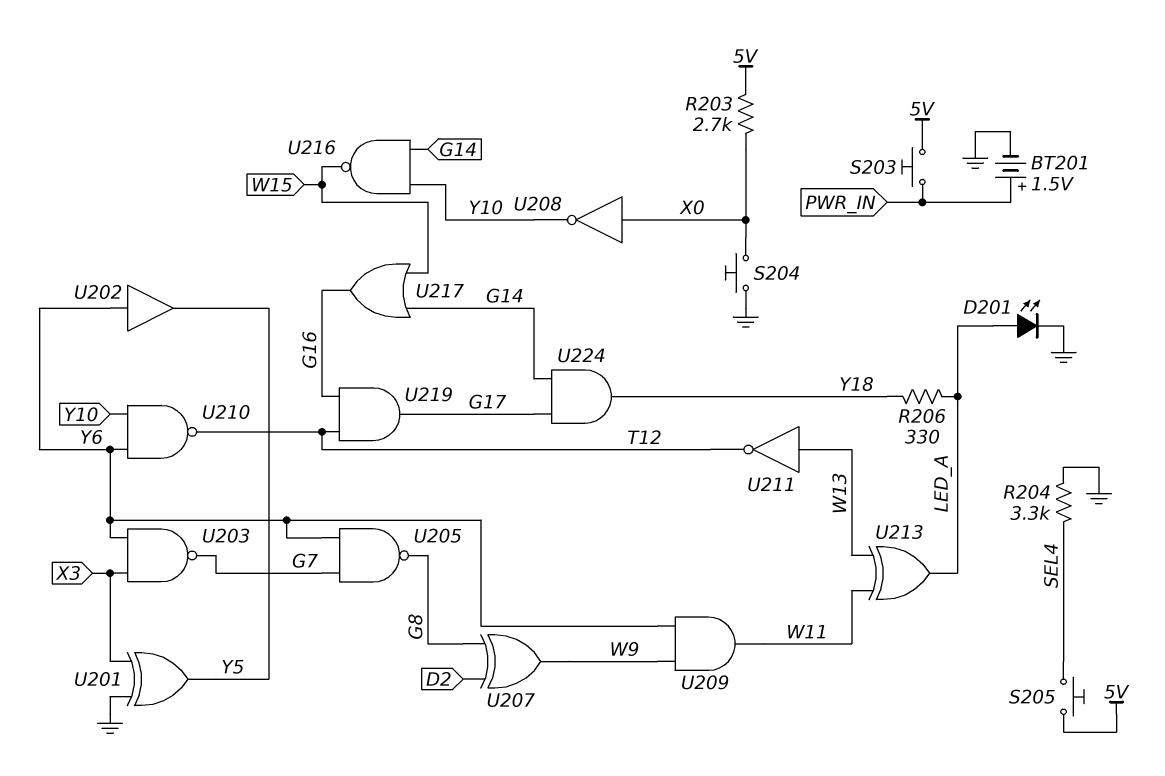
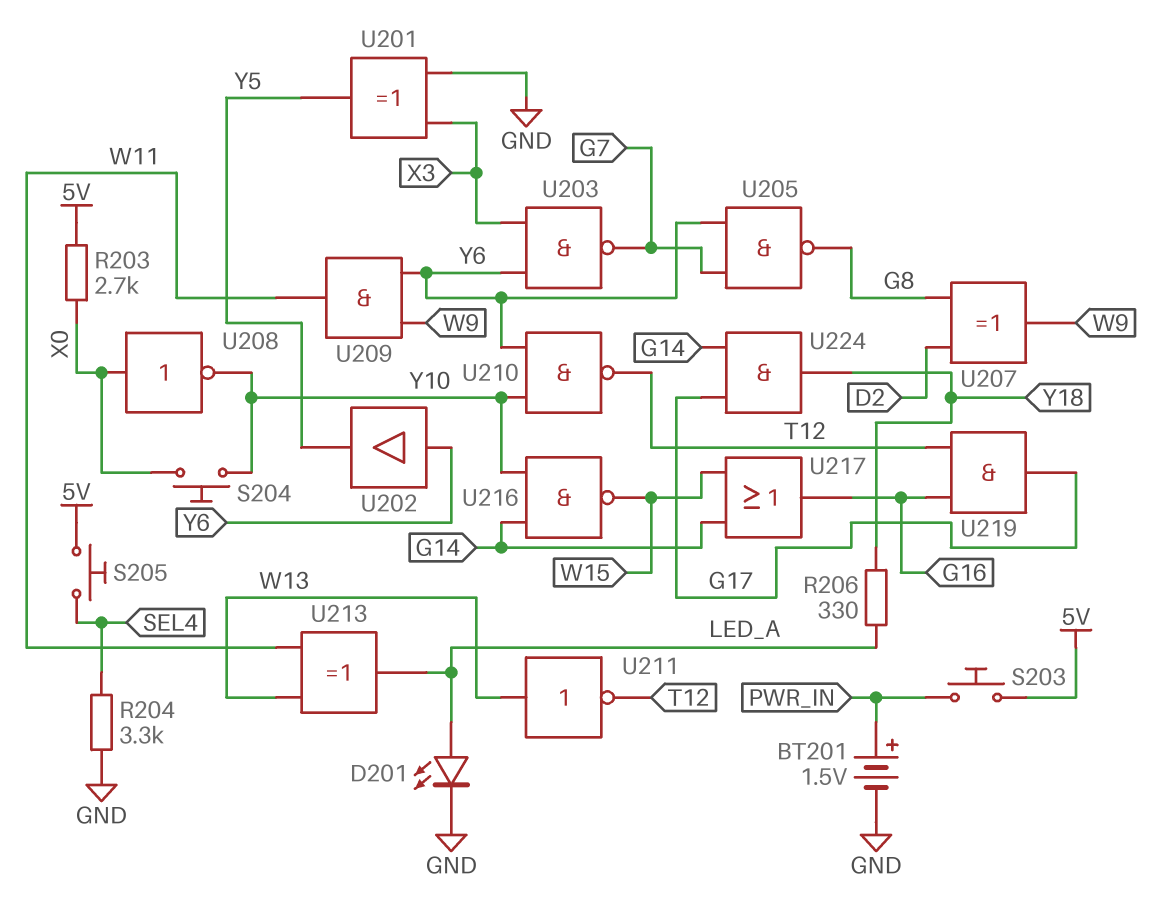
S204: button (GND, X0) -> button (X0, Y10)

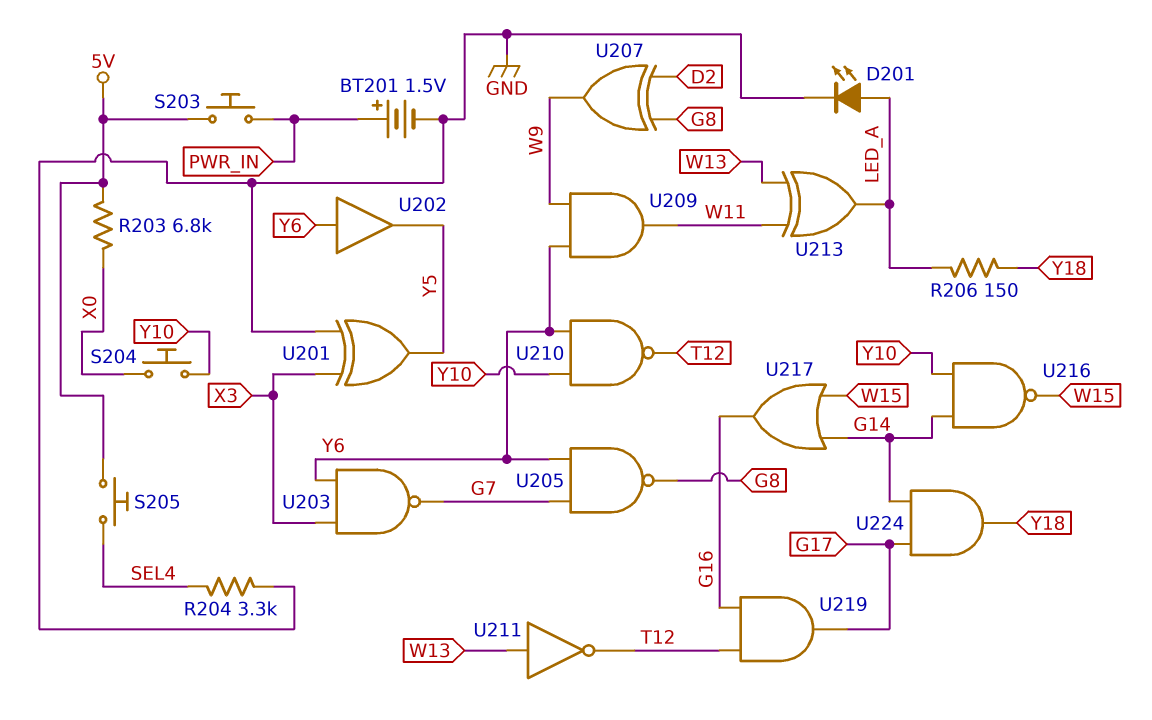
R203: 2.7k (5V, X0) -> 6.8k (5V, X0)
R206: 330 (LED_A, Y18) -> 150 (LED_A, Y18)
U208: NOT (in X0, out Y10) -> none

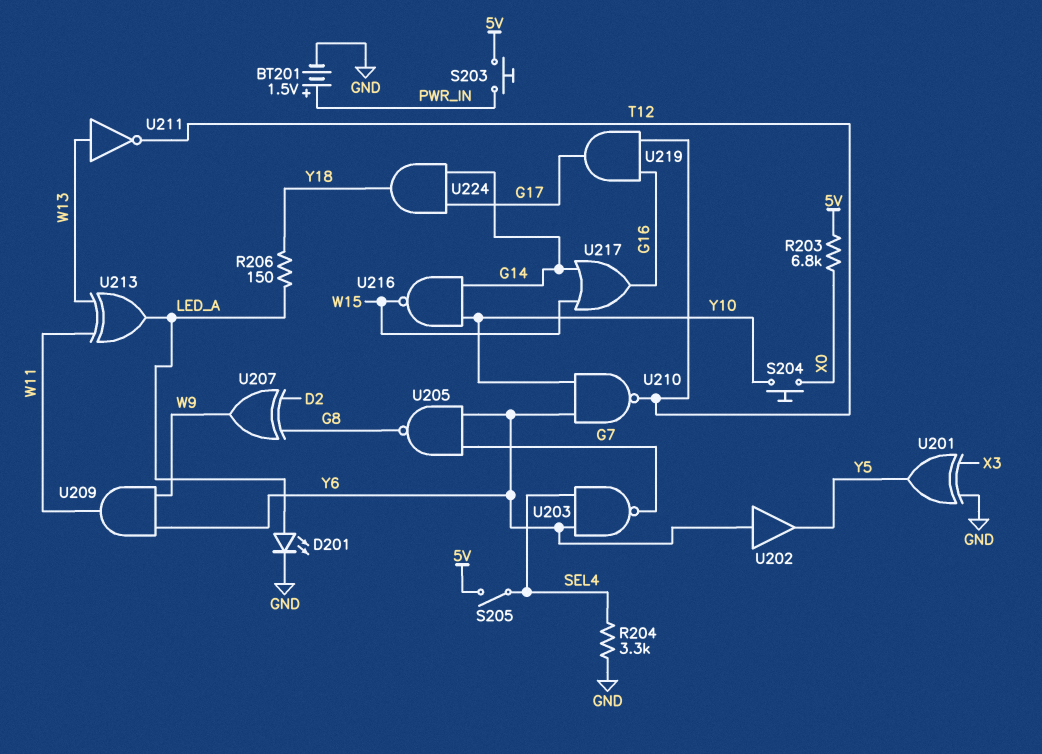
S205: button (5V, SEL4) -> switch (5V, SEL4)
U203: NAND (in X3, in Y6, out G7) -> NAND (in SEL4, in Y6, out G7)

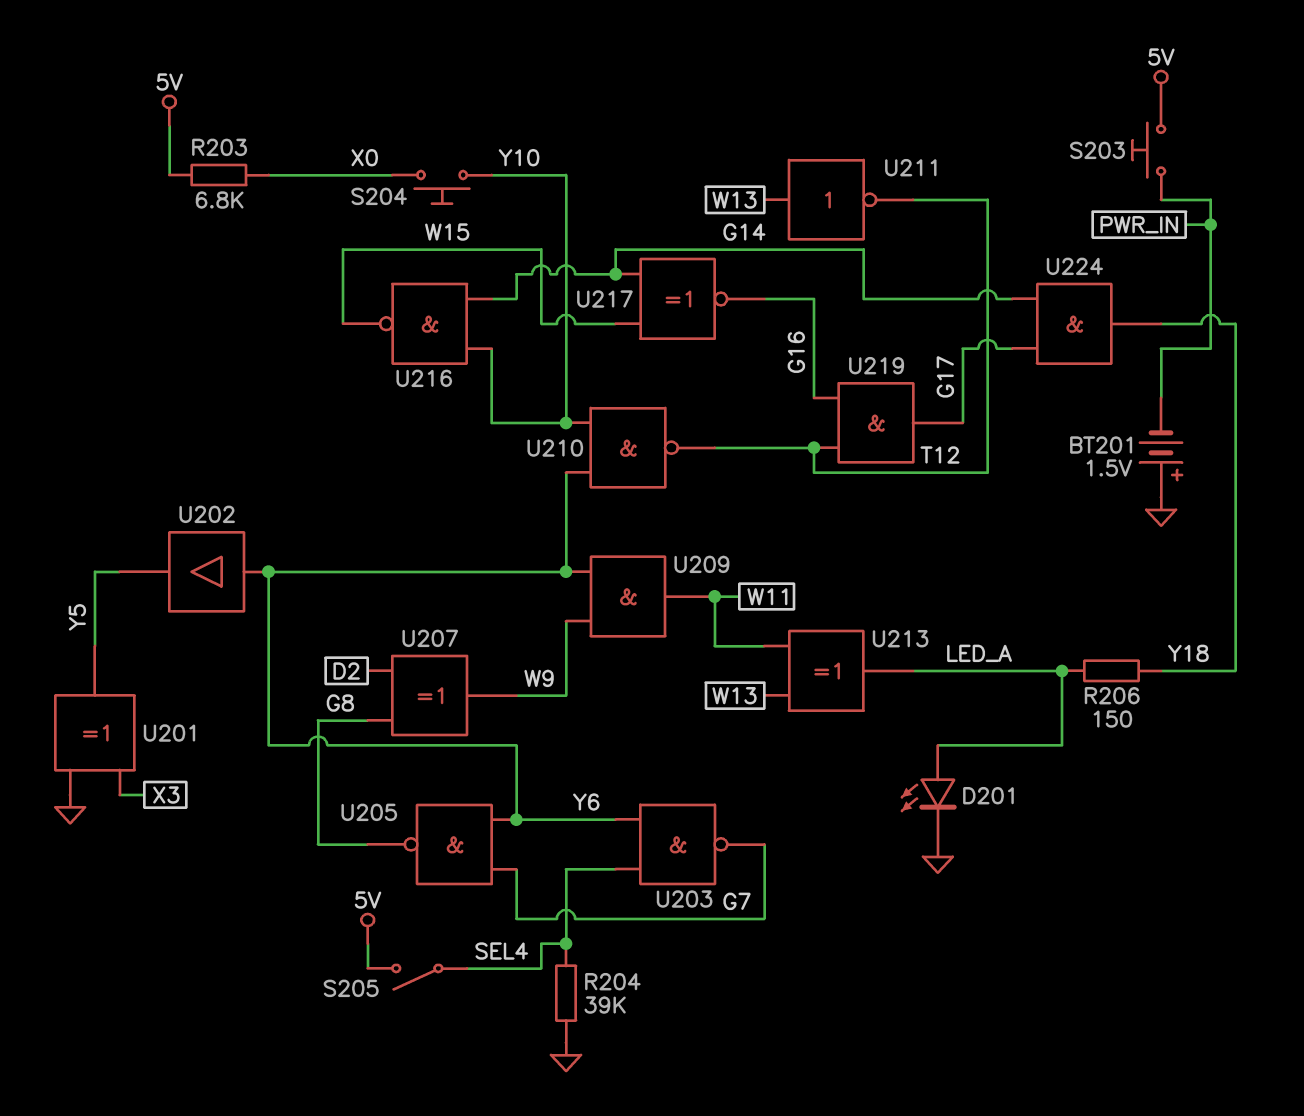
BT201: 1.5V (plus PWR_IN, minus GND) -> 1.5V (plus GND, minus PWR_IN)
R204: 3.3k (GND, SEL4) -> 39k (GND, SEL4)
U217: OR (in G14, in W15, out G16) -> XNOR (in G14, in W15, out G16)

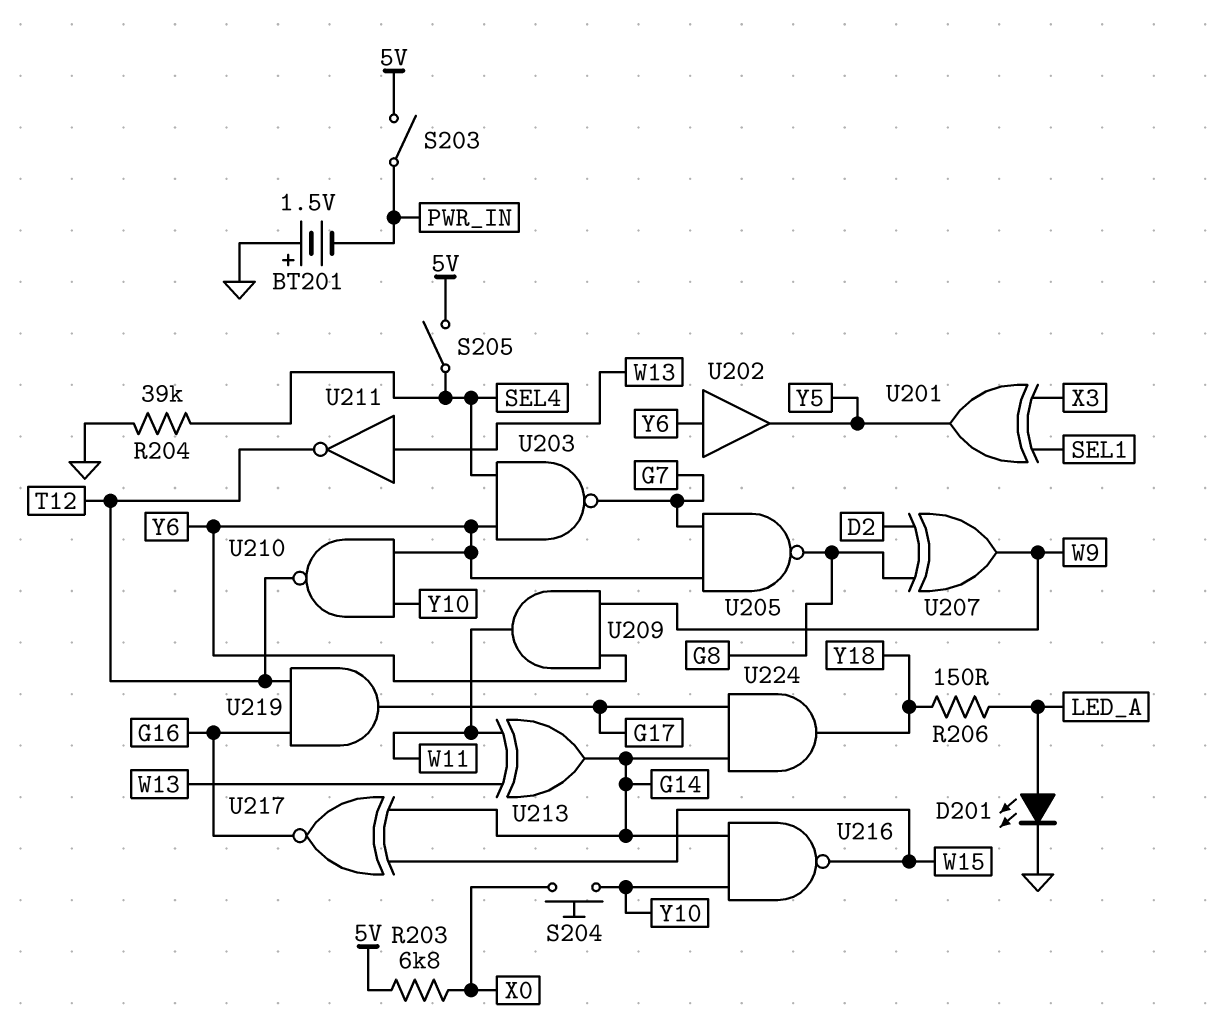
S203: button (5V, PWR_IN) -> switch (5V, PWR_IN)
U201: XOR (in GND, in X3, out Y5) -> XOR (in SEL1, in X3, out Y5)
U213: XOR (in W11, in W13, out LED_A) -> XOR (in W11, in W13, out G14)

